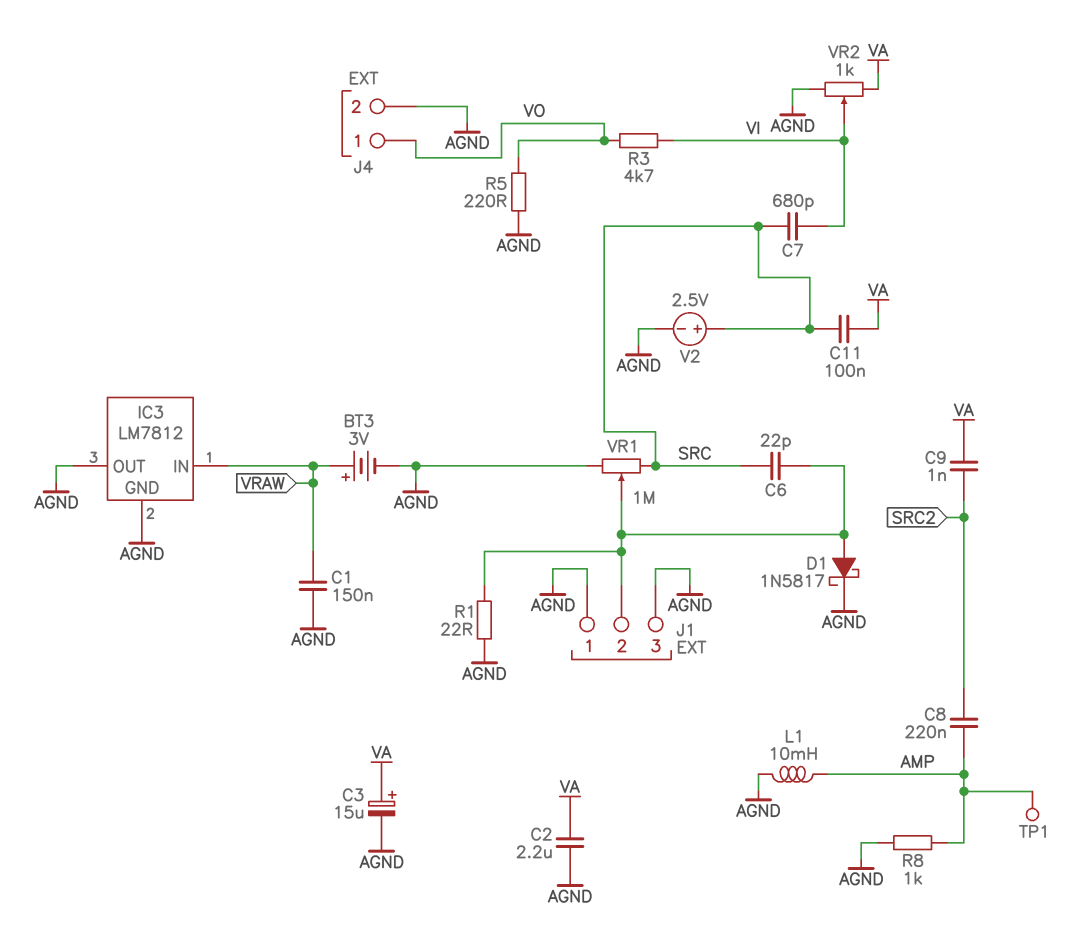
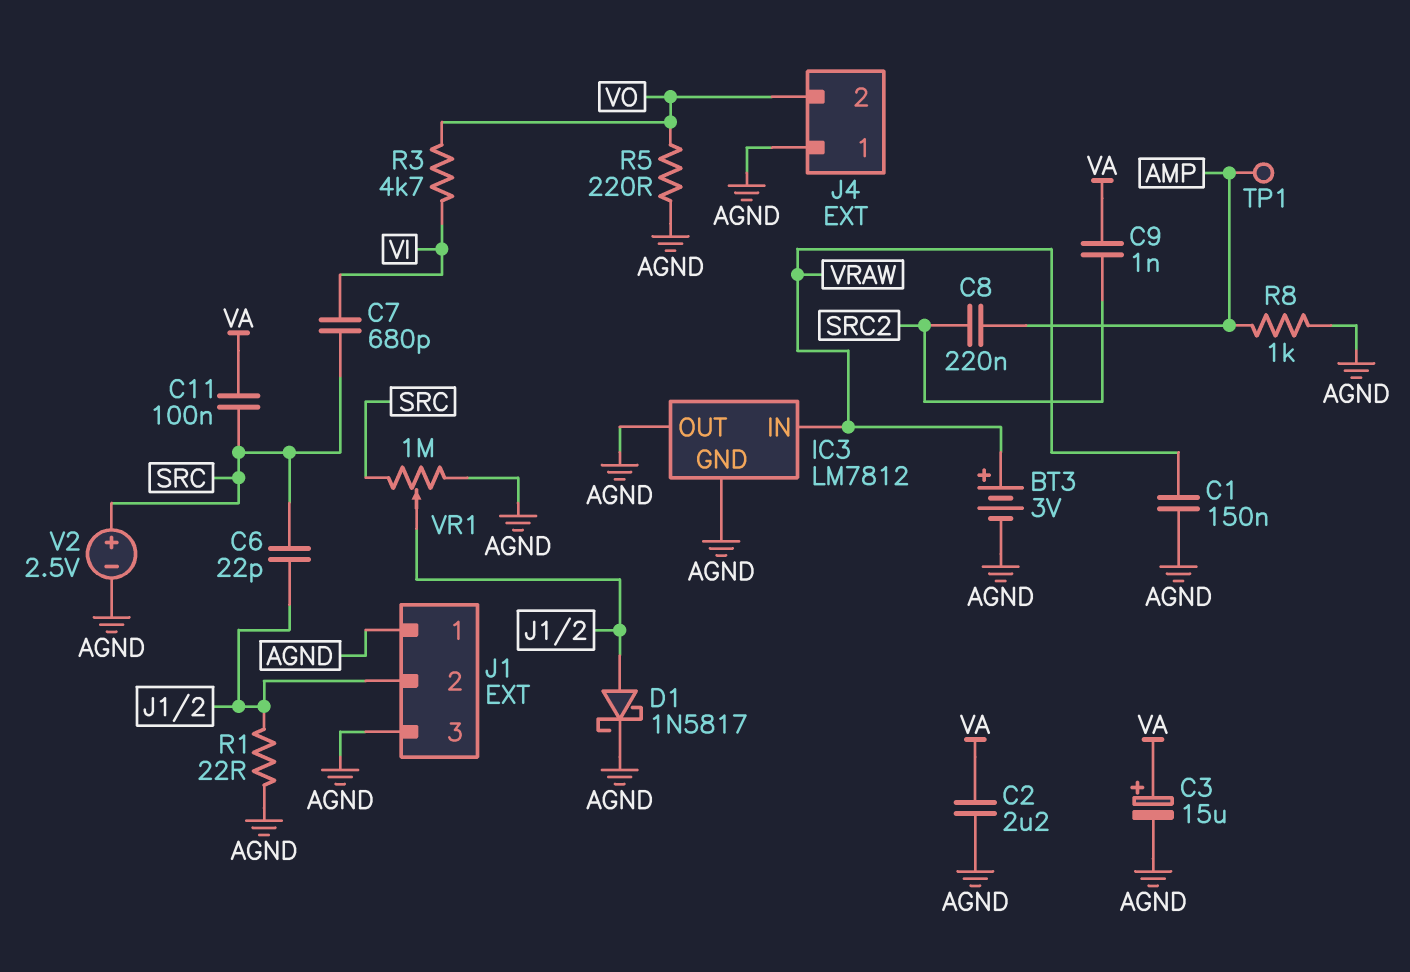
J4 pin 1: VO -> AGND
J4 pin 2: AGND -> VO
L1: 10mH (AGND, AMP) -> none
VR2: 1k (AGND, VA, wiper VI) -> none

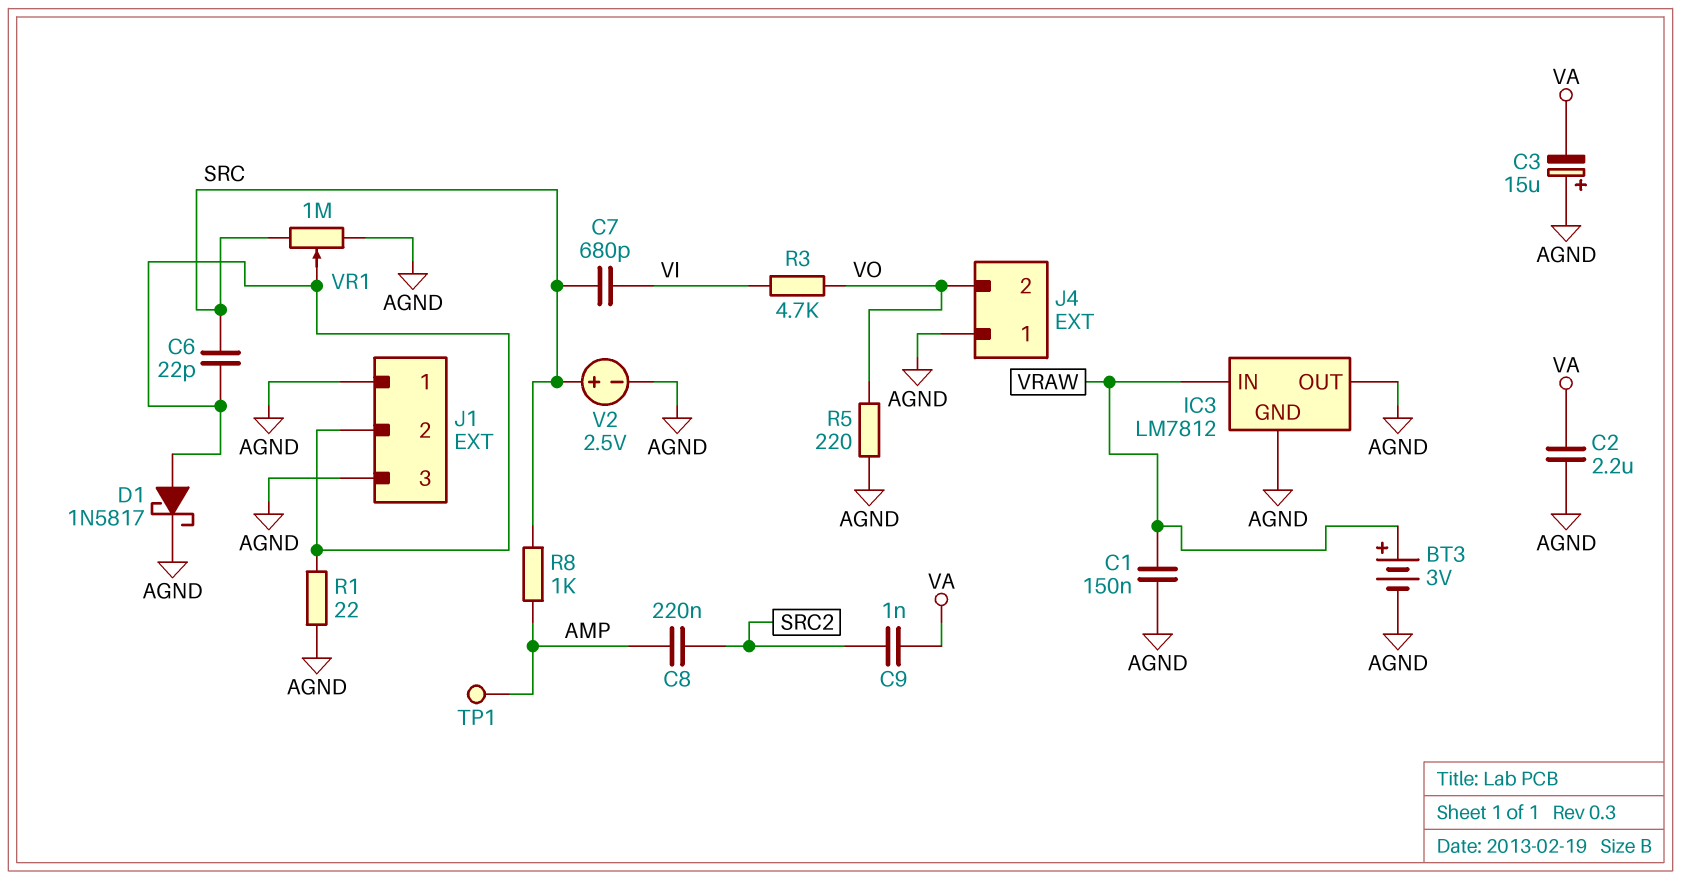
C3: 15uF (plus VA, minus AGND) -> 15uF (plus AGND, minus VA)
C11: 100nF (SRC, VA) -> none
R8: 1k (AGND, AMP) -> 1k (AMP, SRC)

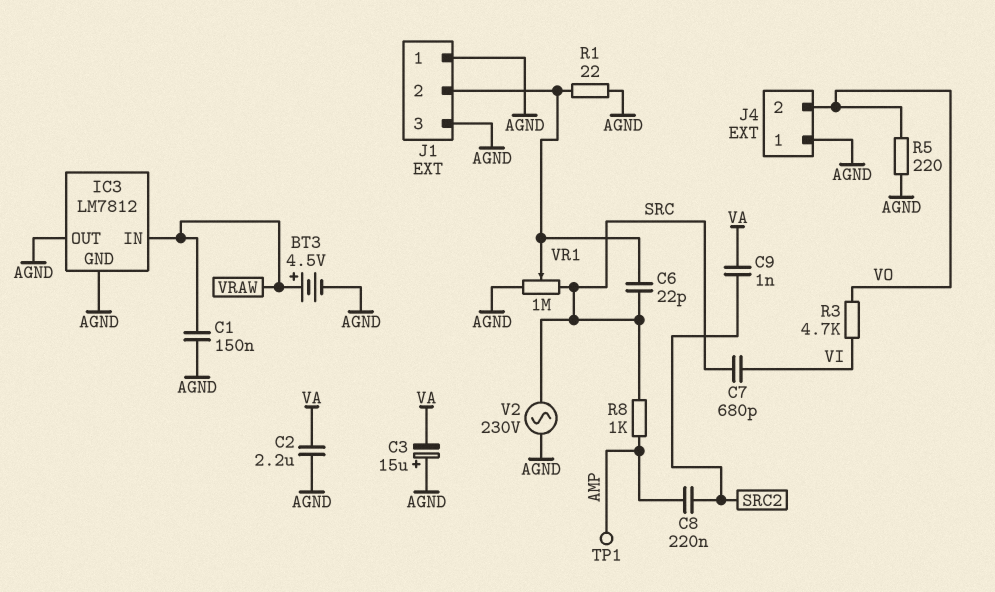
BT3: 3V (plus VRAW, minus AGND) -> 4.5V (plus VRAW, minus AGND)
D1: schottky 1N5817 (A J1/2, K AGND) -> none
V2: 2.5V (plus SRC, minus AGND) -> AC 230V (AGND, SRC)

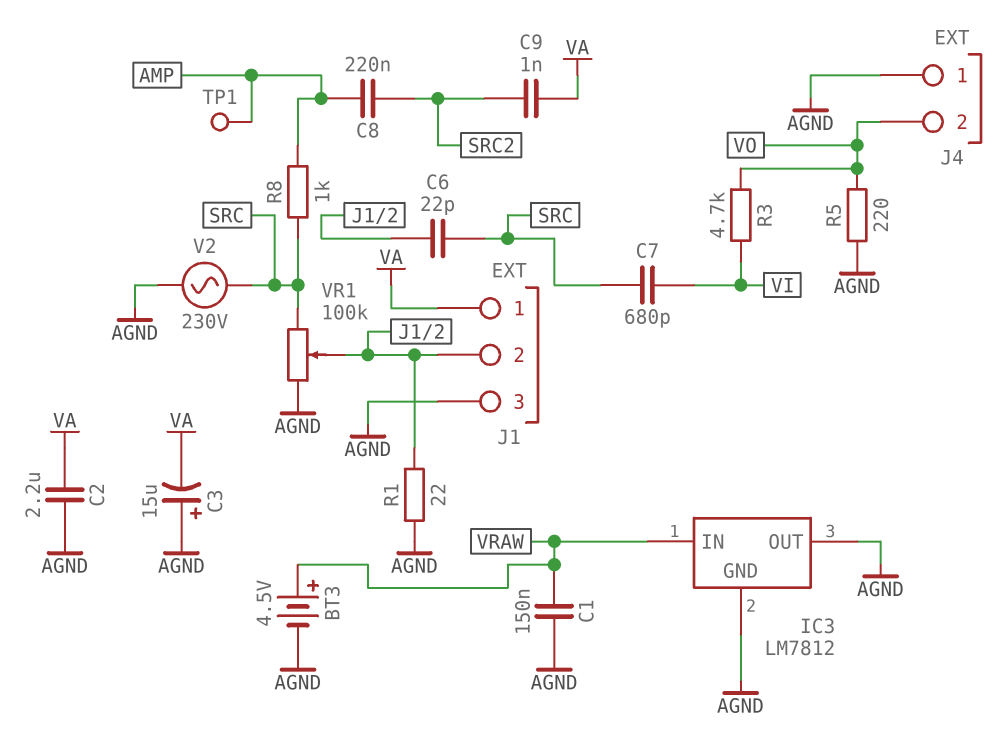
J1 pin 1: AGND -> VA
VR1: 1M (AGND, SRC, wiper J1/2) -> 100k (AGND, SRC, wiper J1/2)

